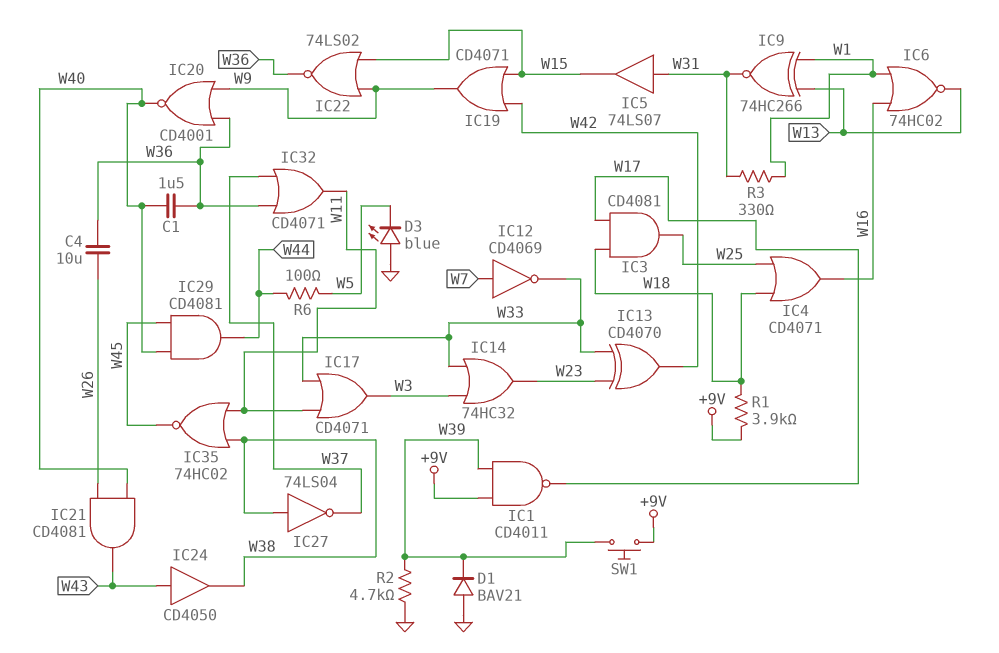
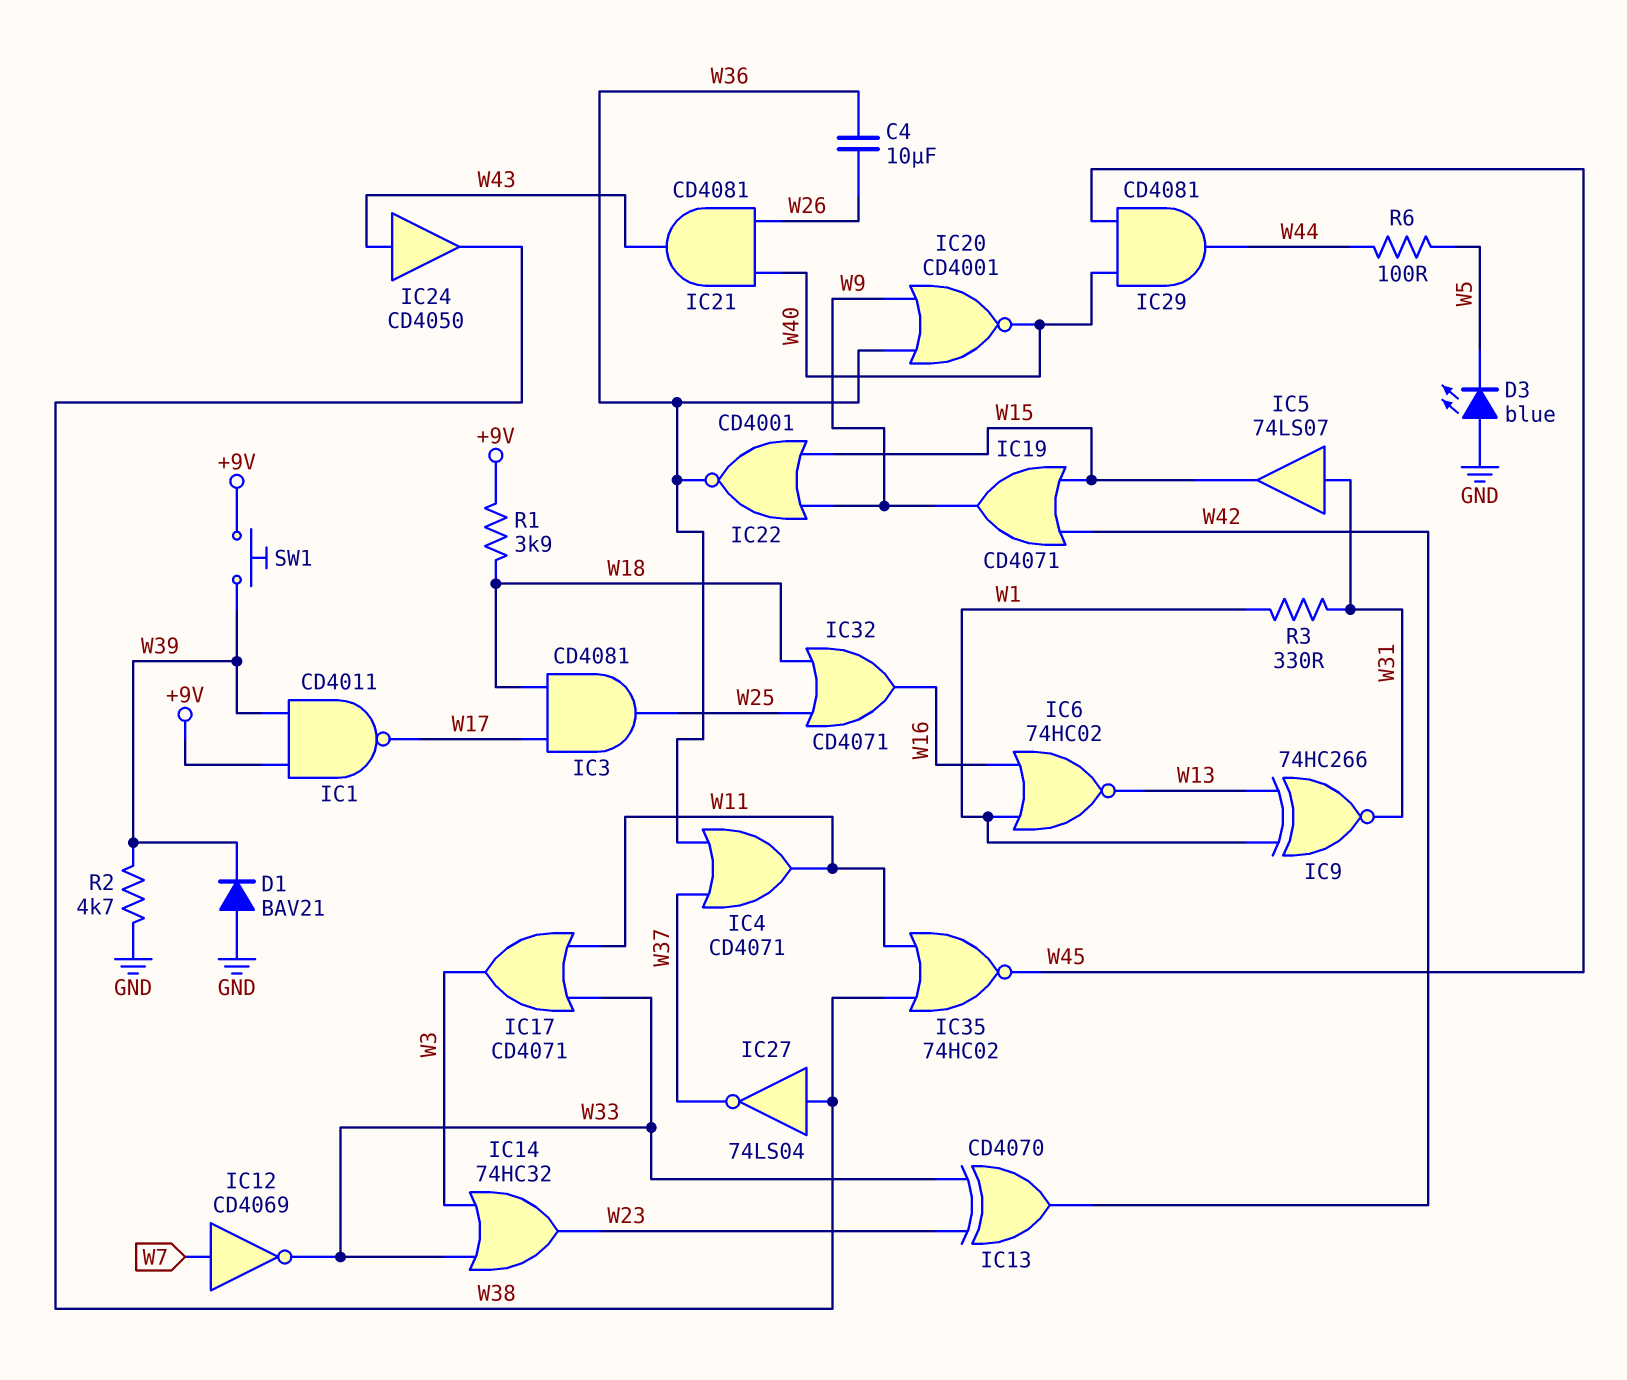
C1: 1.5uF (W36, W40) -> none
IC4: OR CD4071 (in W18, in W25, out W16) -> OR CD4071 (in W36, in W37, out W11)
IC22: NOR 74LS02 (in W9, in W15, out W36) -> NOR CD4001 (in W9, in W15, out W36)
IC32: OR CD4071 (in W36, in W37, out W11) -> OR CD4071 (in W18, in W25, out W16)

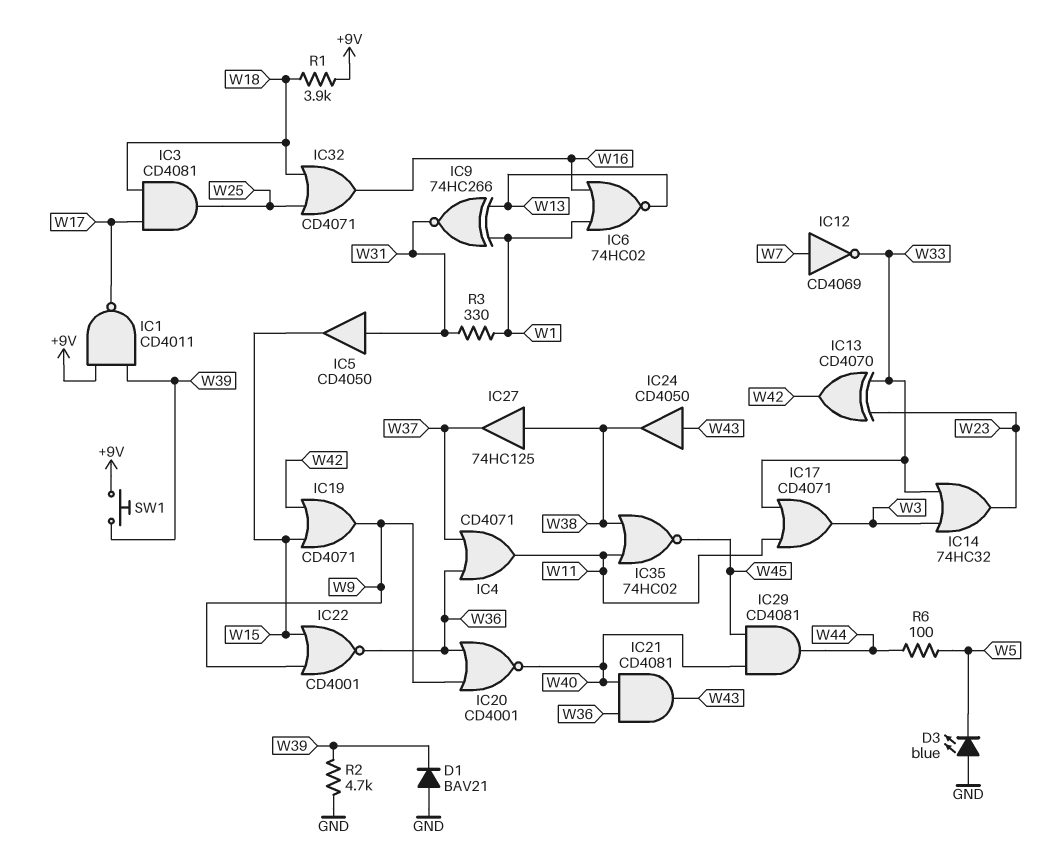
C4: 10uF (W26, W36) -> none
IC5: buffer 74LS07 (in W31, out W15) -> buffer CD4050 (in W31, out W15)
IC21: AND CD4081 (in W26, in W40, out W43) -> AND CD4081 (in W36, in W40, out W43)
IC27: NOT 74LS04 (in W38, out W37) -> buffer 74HC125 (in W38, out W37)

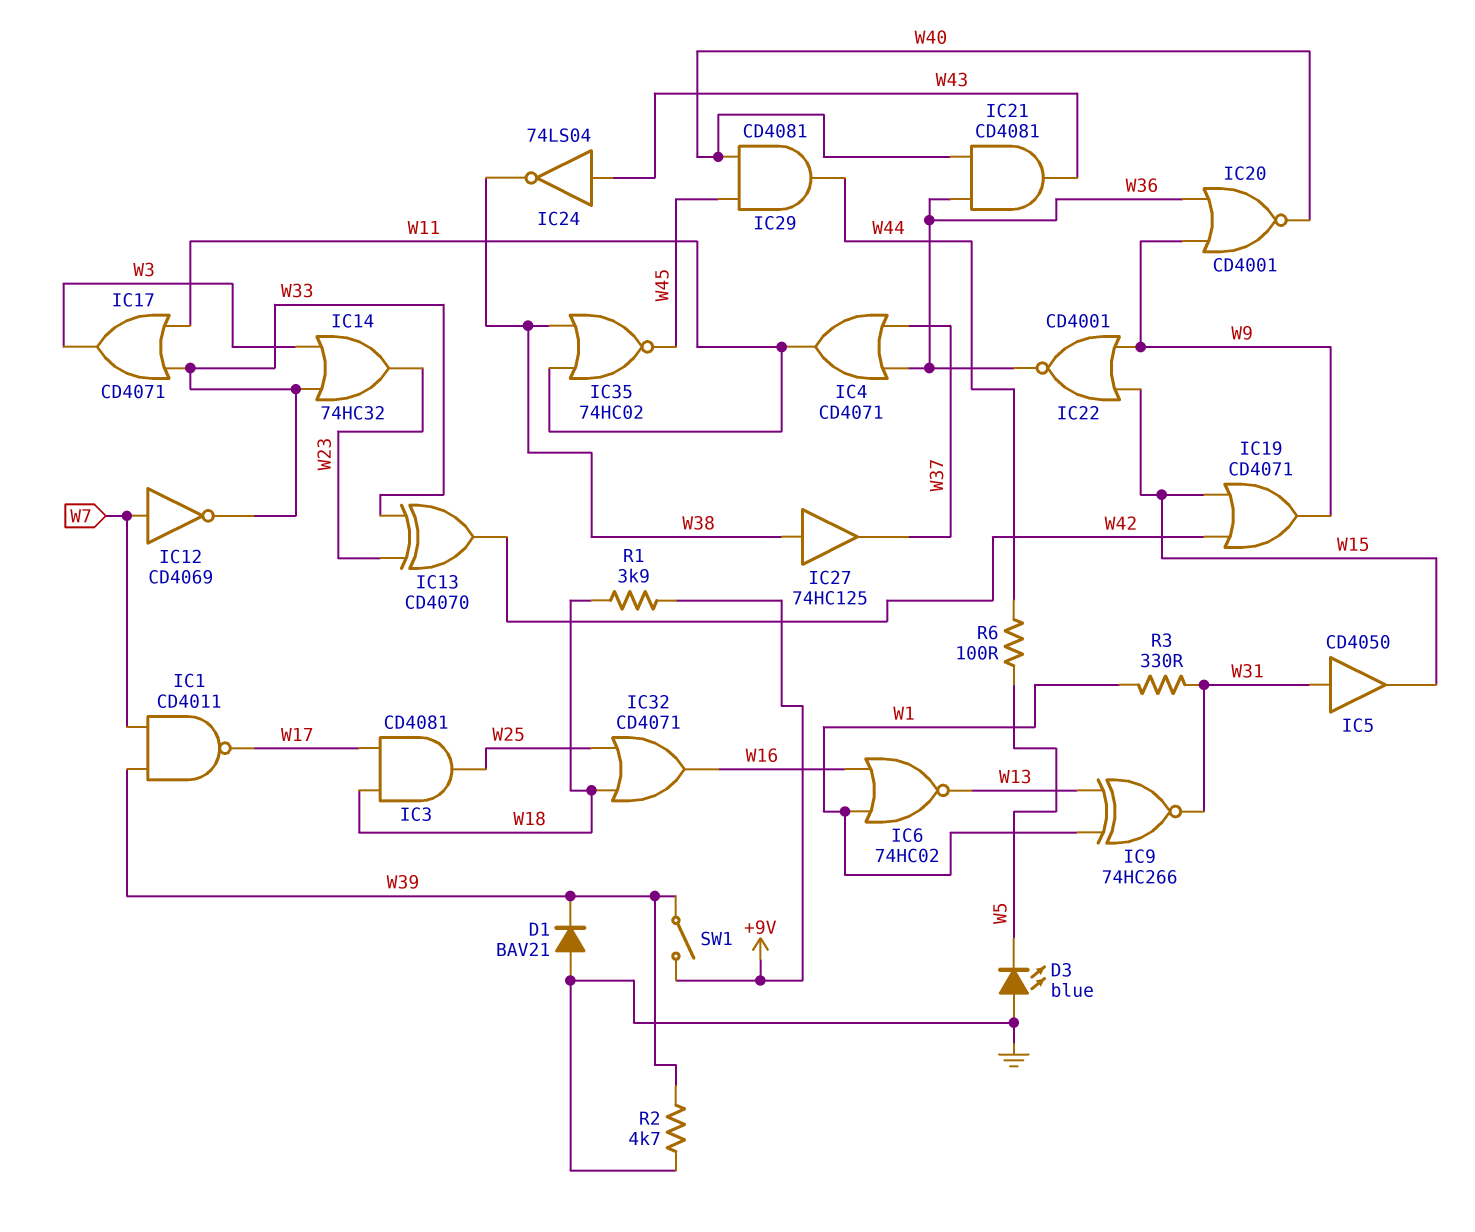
IC1: NAND CD4011 (in +9V, in W39, out W17) -> NAND CD4011 (in W7, in W39, out W17)
IC24: buffer CD4050 (in W43, out W38) -> NOT 74LS04 (in W43, out W38)
SW1: button (+9V, W39) -> switch (+9V, W39)

